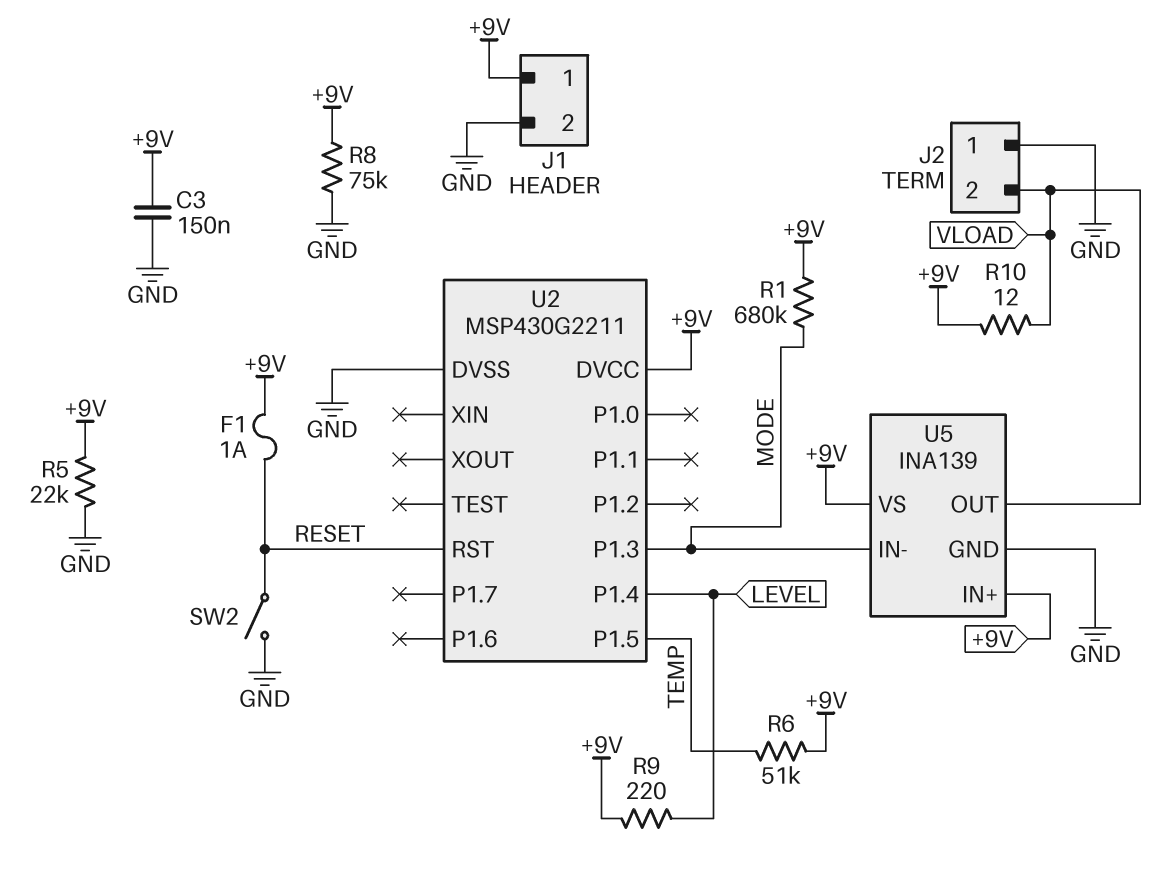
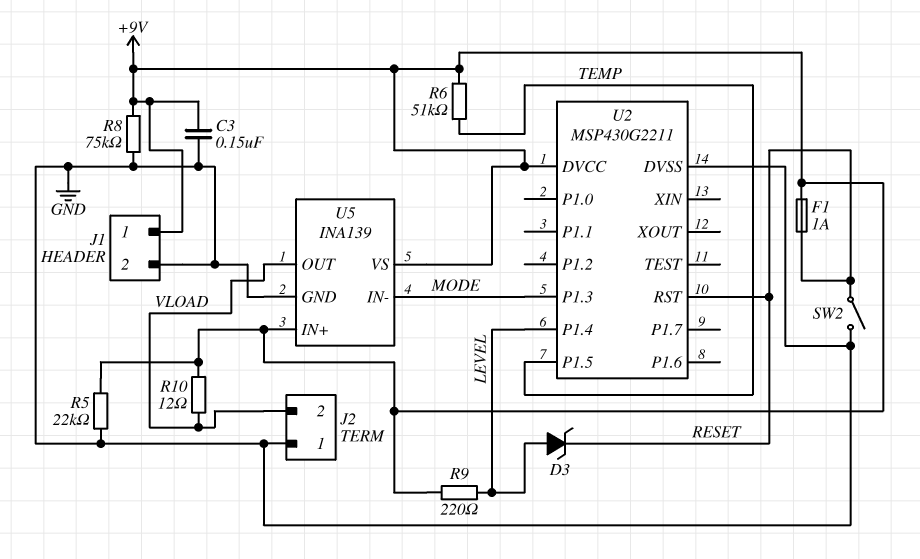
D3: none -> zener (A LEVEL, K RESET)
R1: 680k (+9V, MODE) -> none

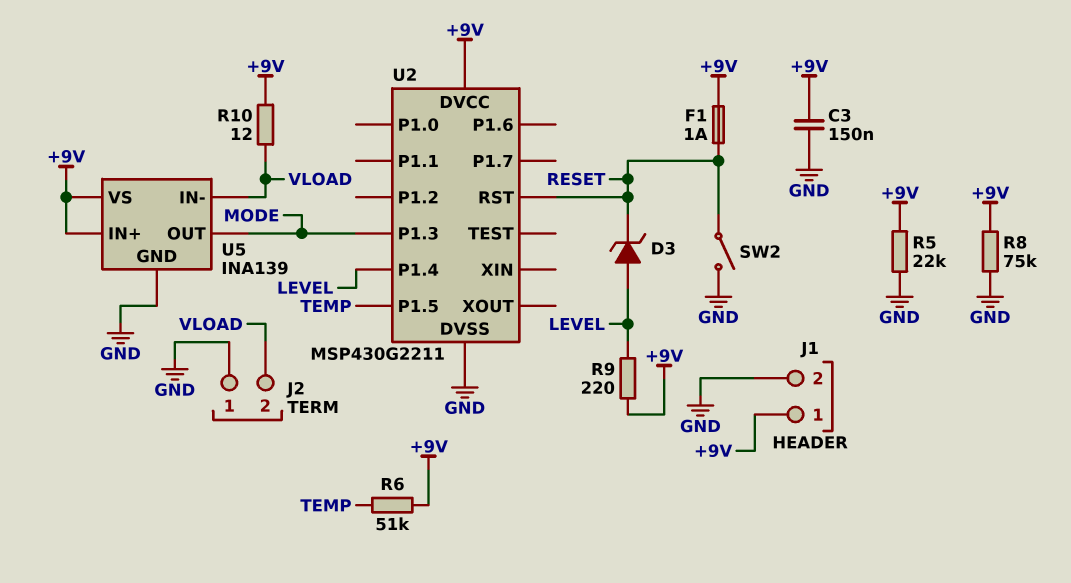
U5 pin IN-: MODE -> VLOAD
U5 pin OUT: VLOAD -> MODE

